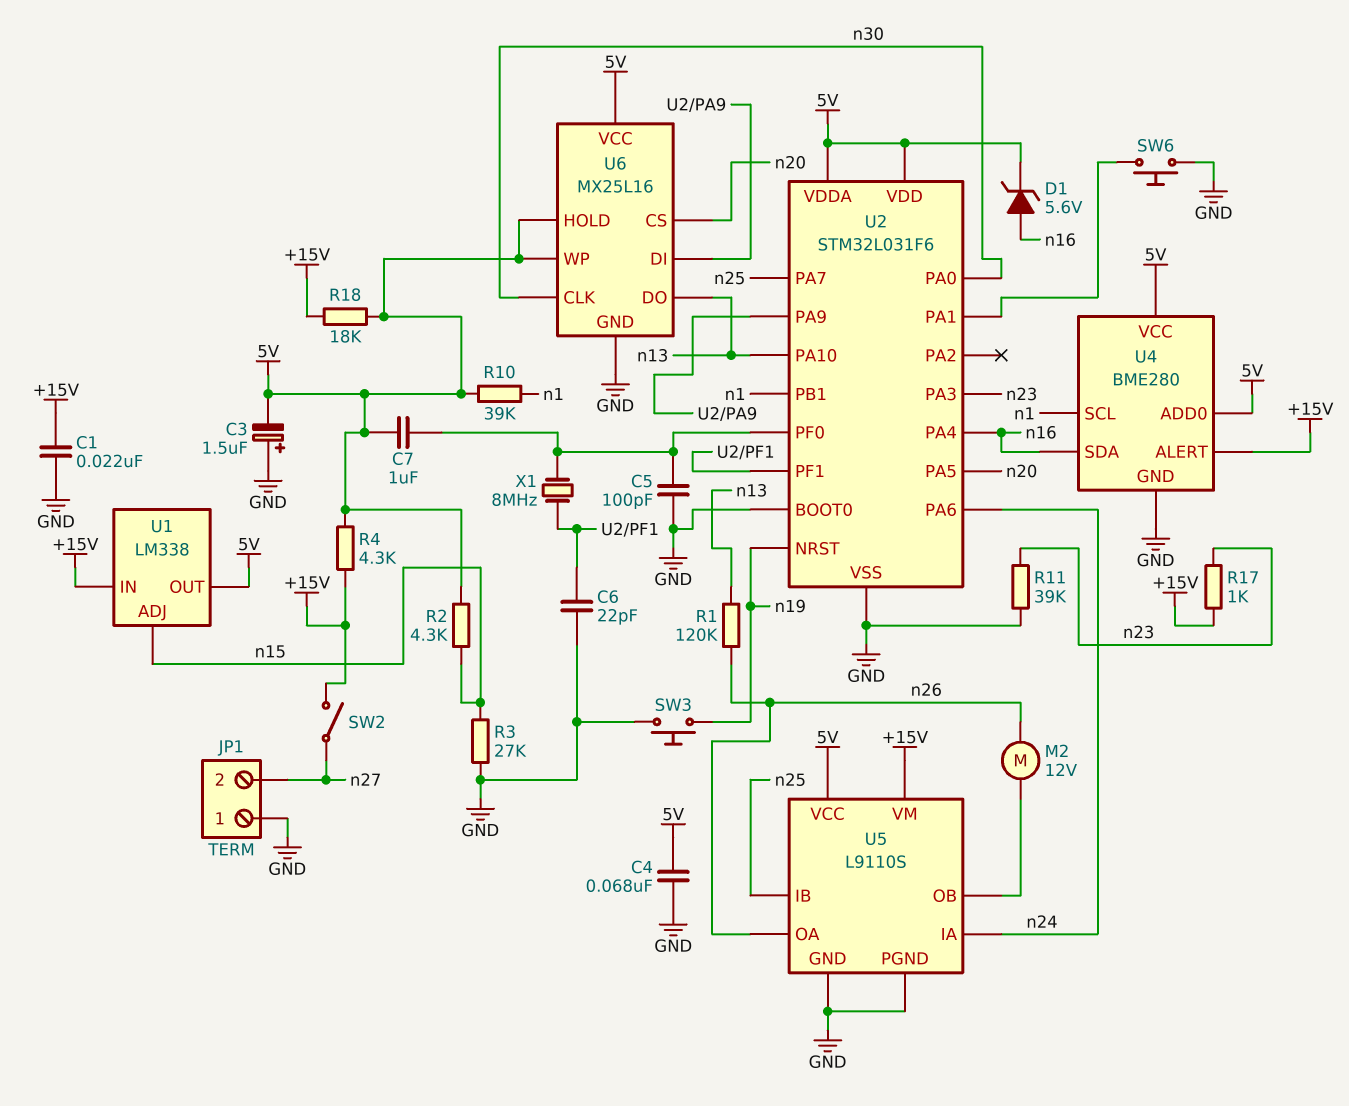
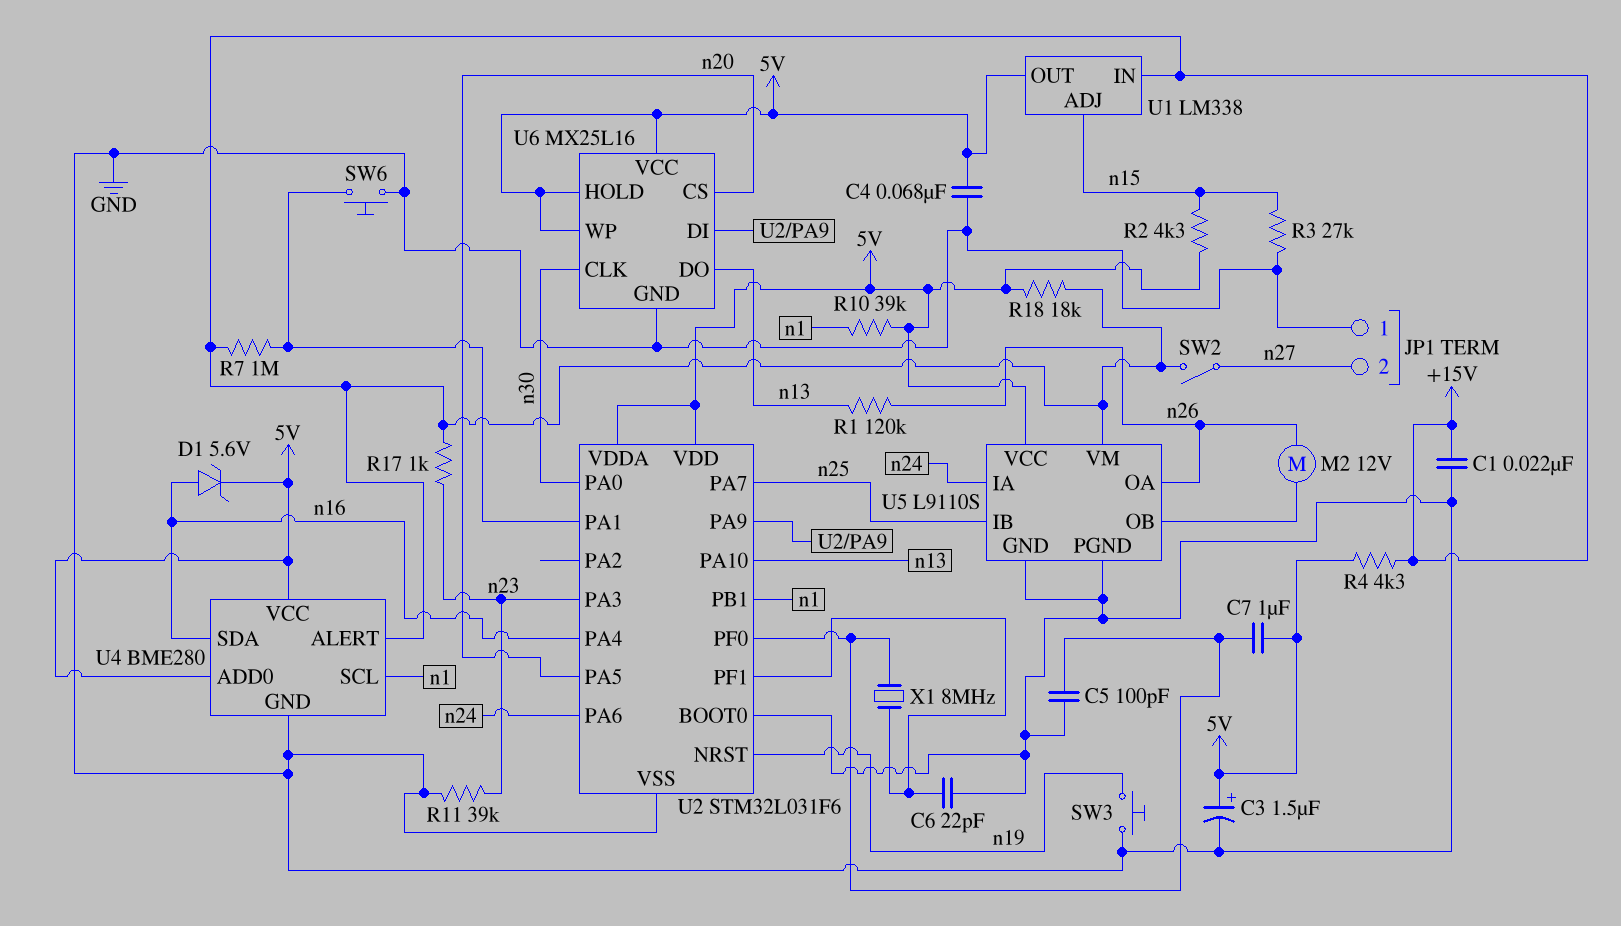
C3: 1.5uF (plus GND, minus 5V) -> 1.5uF (plus 5V, minus GND)
R7: none -> 1M (+15V, U2/PA1)

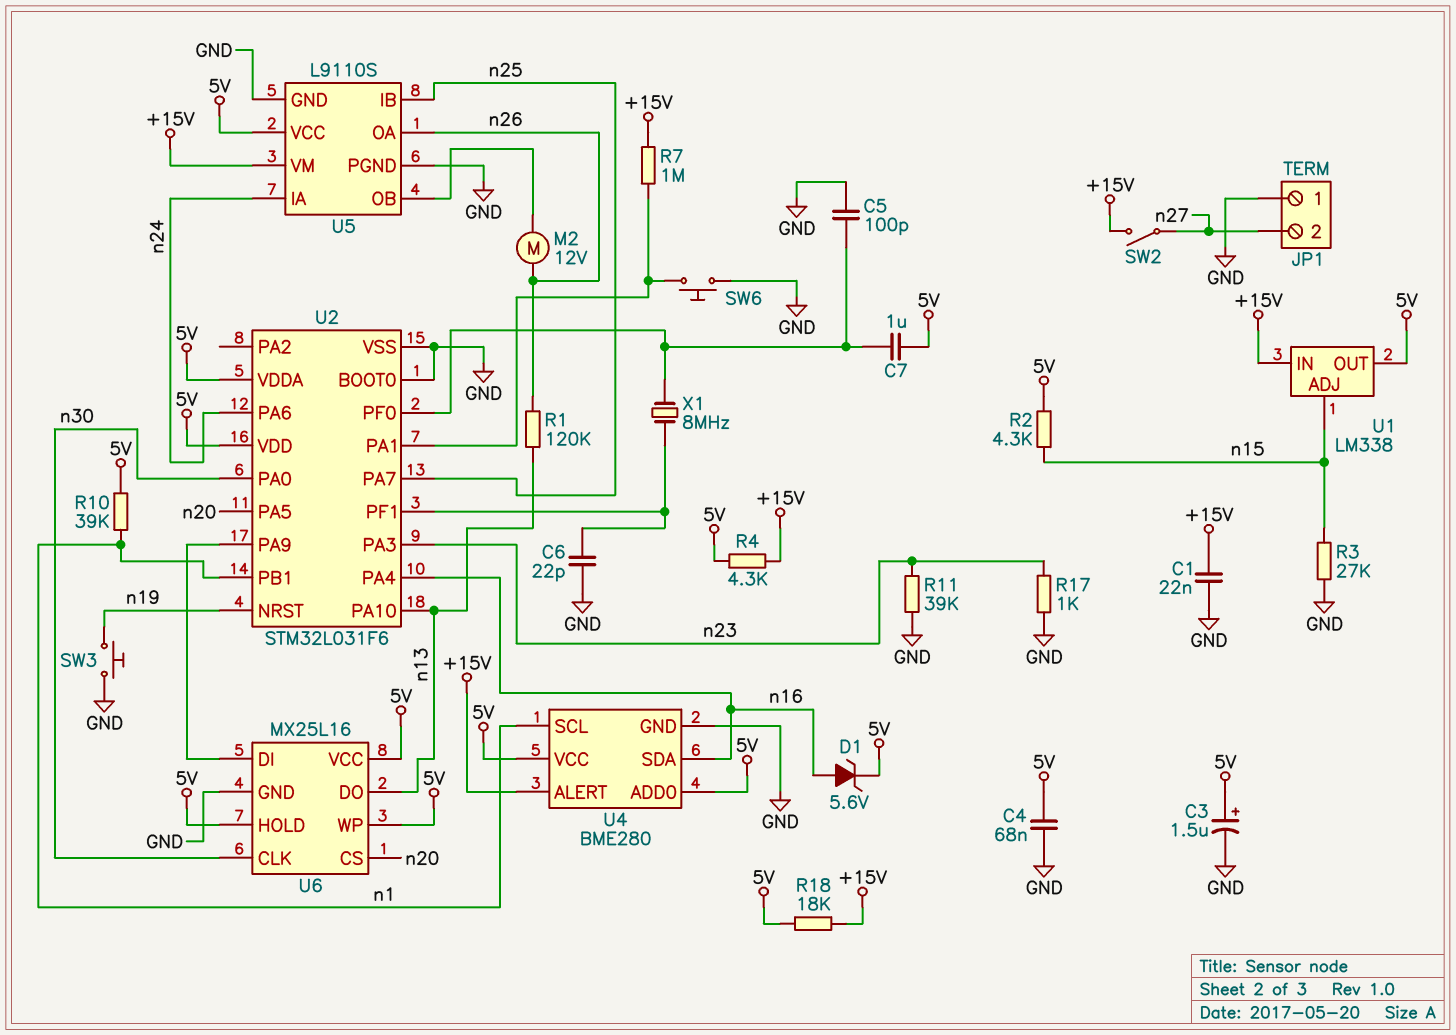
R17: 1k (+15V, n23) -> 1k (GND, n23)

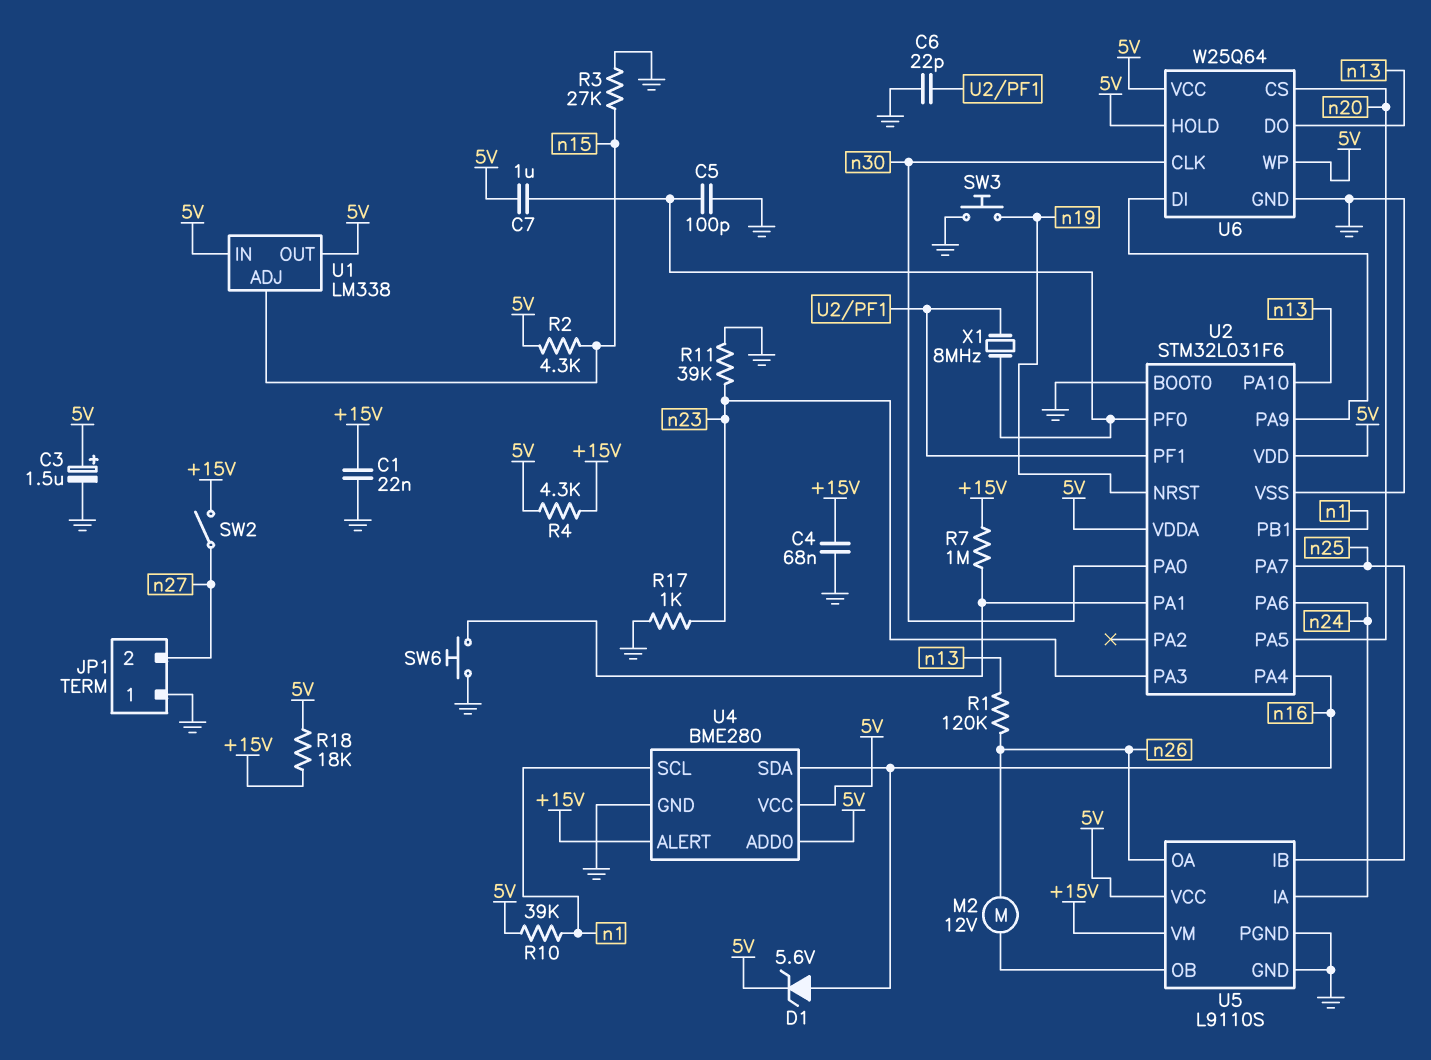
C4: 68nF (5V, GND) -> 68nF (+15V, GND)
U1 pin IN: +15V -> 5V
U6: MX25L16 -> W25Q64

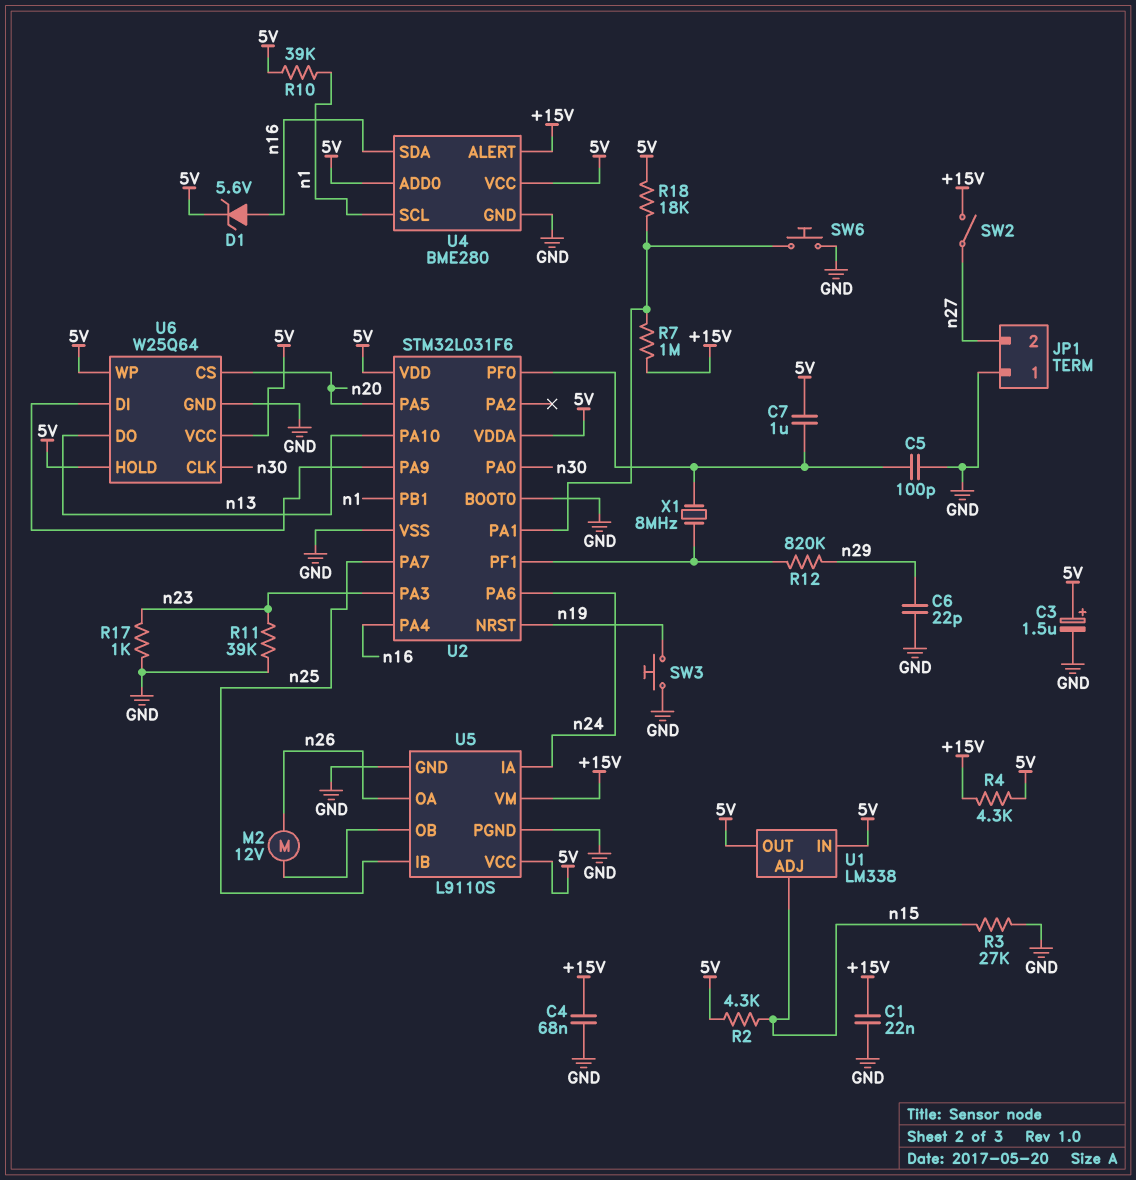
C6: 22pF (GND, U2/PF1) -> 22pF (GND, n29)
R1: 120k (n13, n26) -> none
R12: none -> 820k (U2/PF1, n29)
R18: 18k (+15V, 5V) -> 18k (5V, U2/PA1)

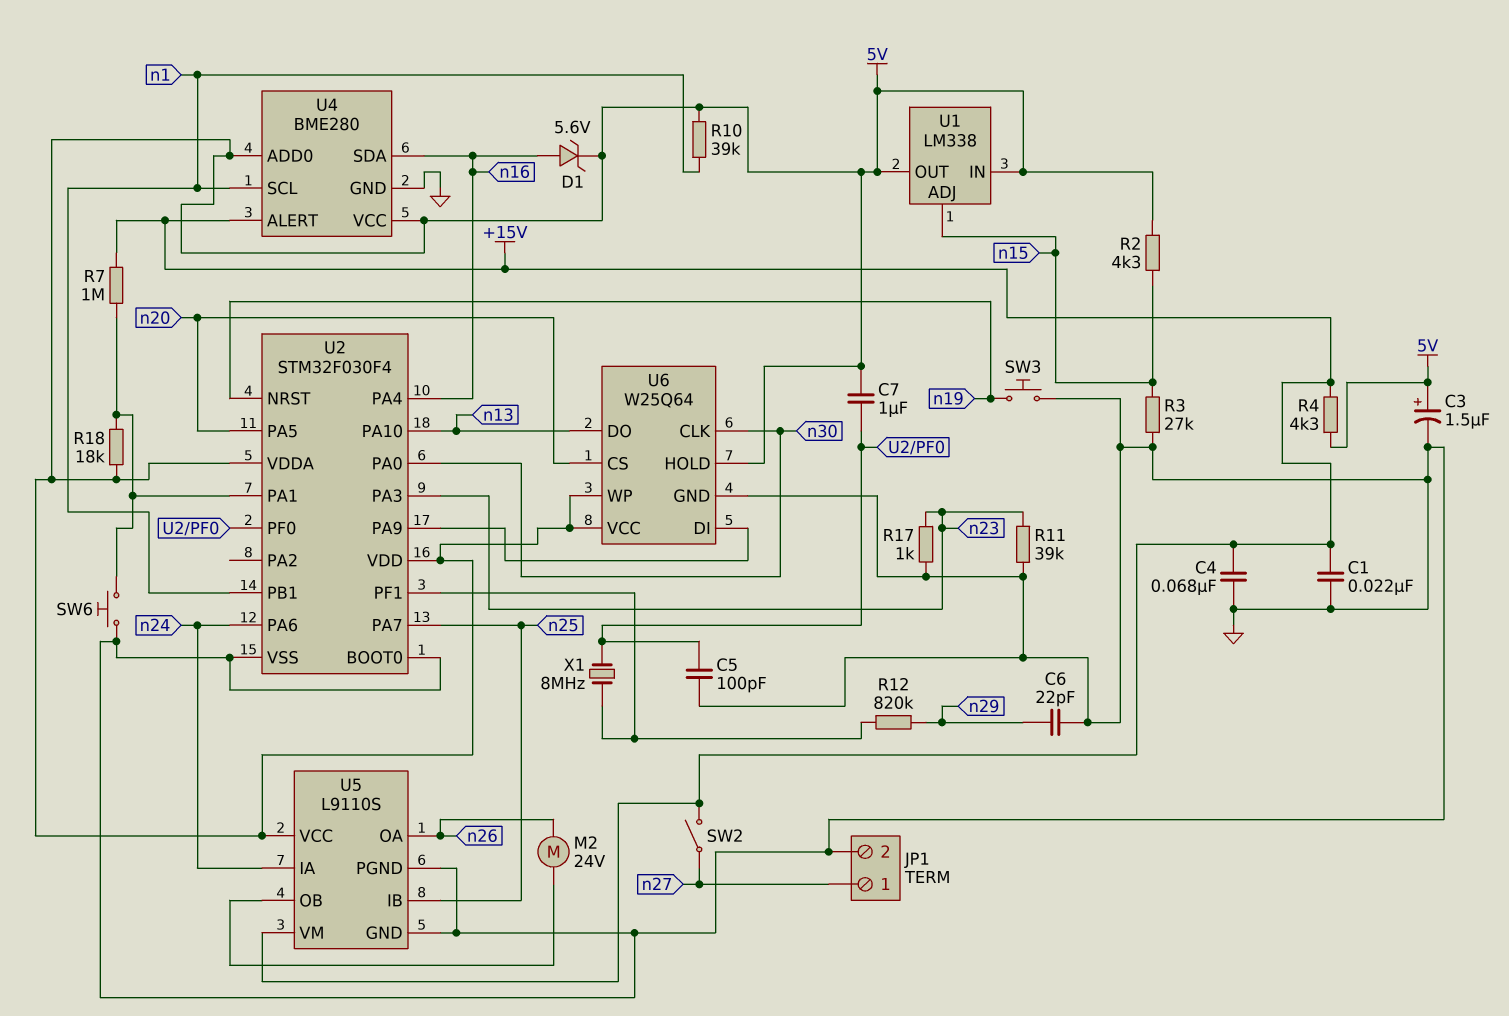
JP1 pin 1: GND -> n27
JP1 pin 2: n27 -> GND
M2: motor 12V (U5/OB, n26) -> motor 24V (U5/OB, n26)
U2: STM32L031F6 -> STM32F030F4

